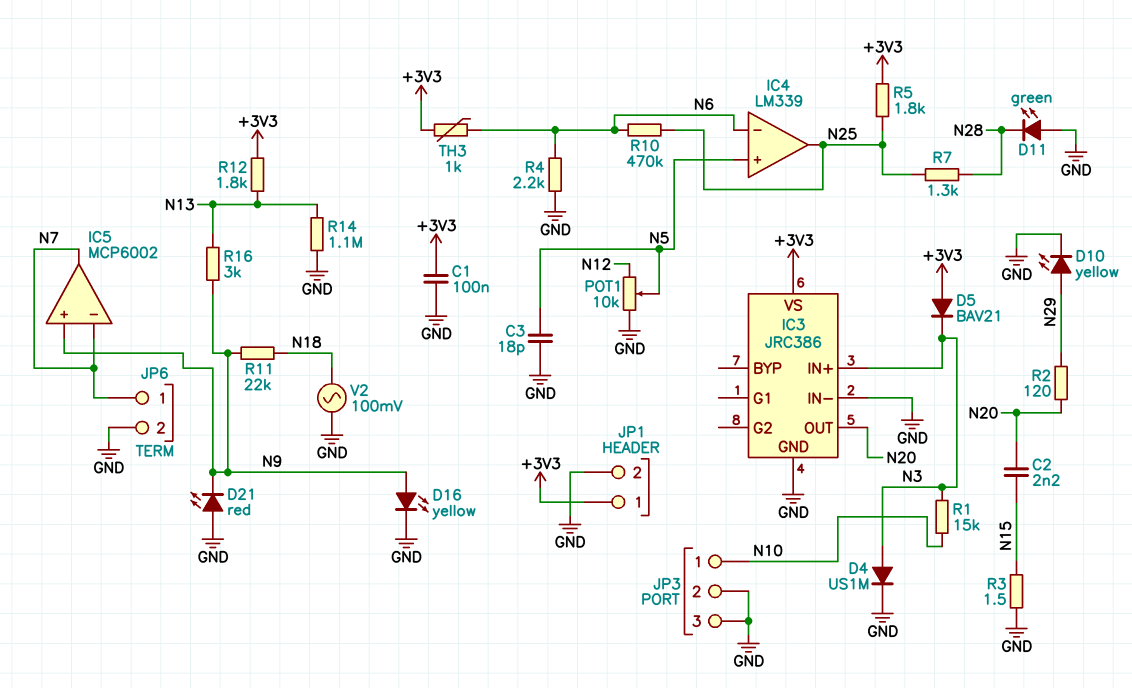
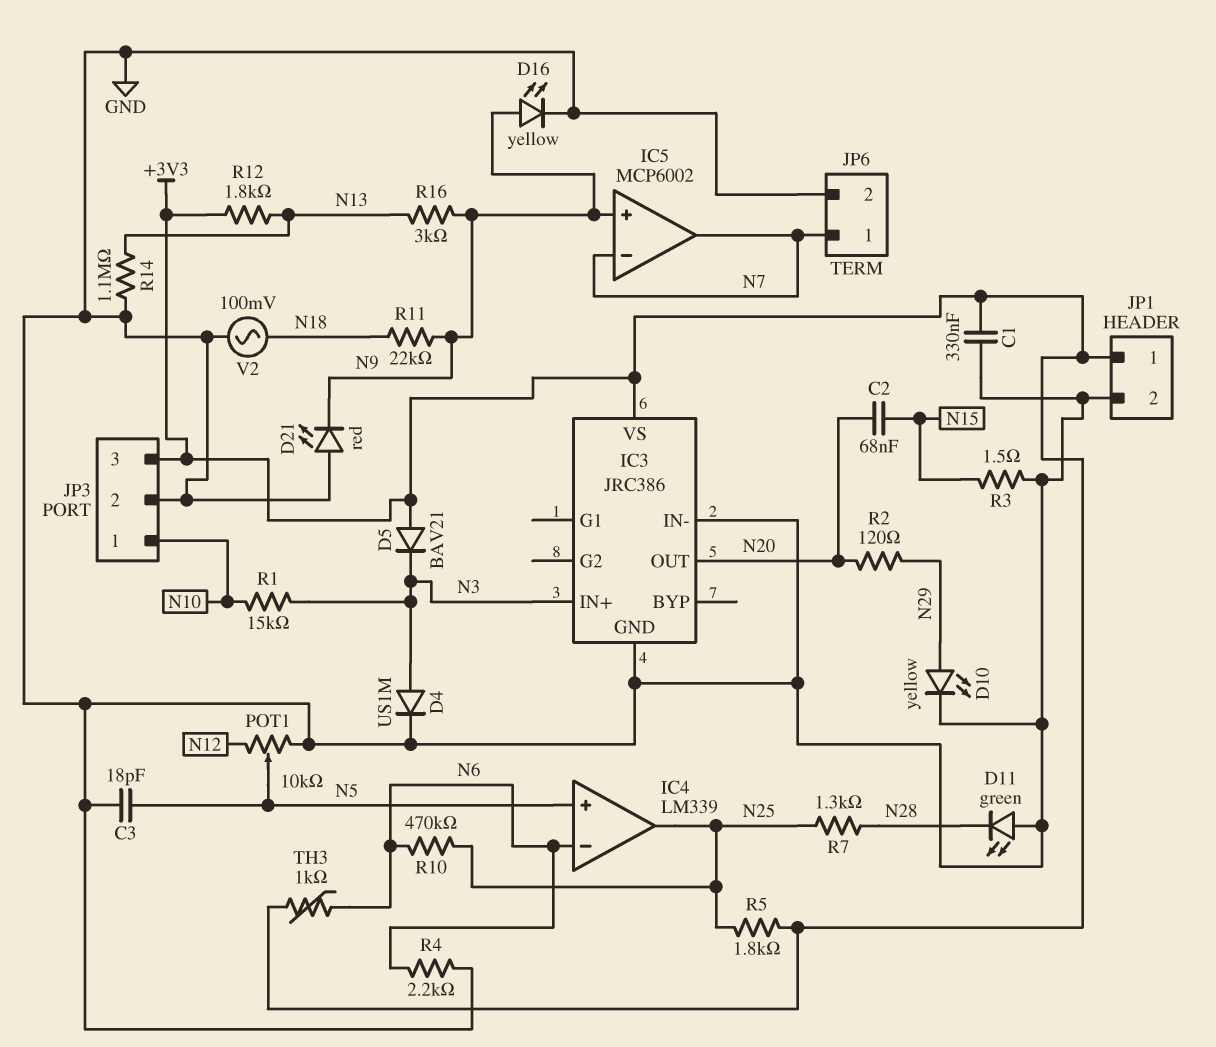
C1: 100nF (+3V3, GND) -> 330nF (+3V3, GND)
C2: 2.2nF (N15, N20) -> 68nF (N15, N20)
JP3 pin 3: GND -> +3V3

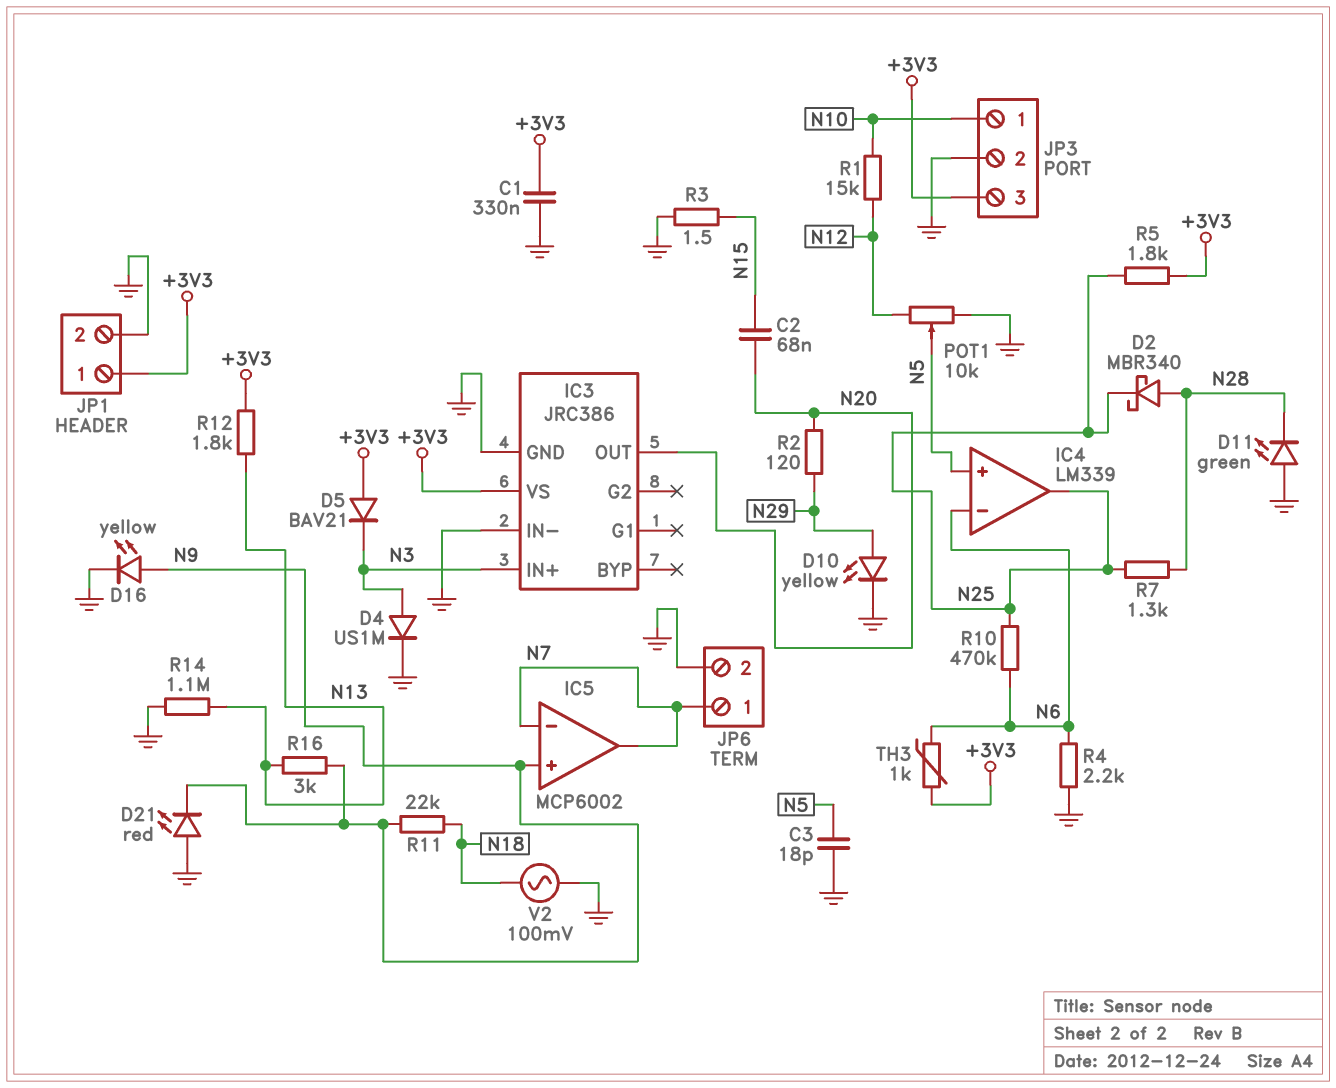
D2: none -> schottky MBR340 (A N28, K N25)
R1: 15k (N3, N10) -> 15k (N10, N12)

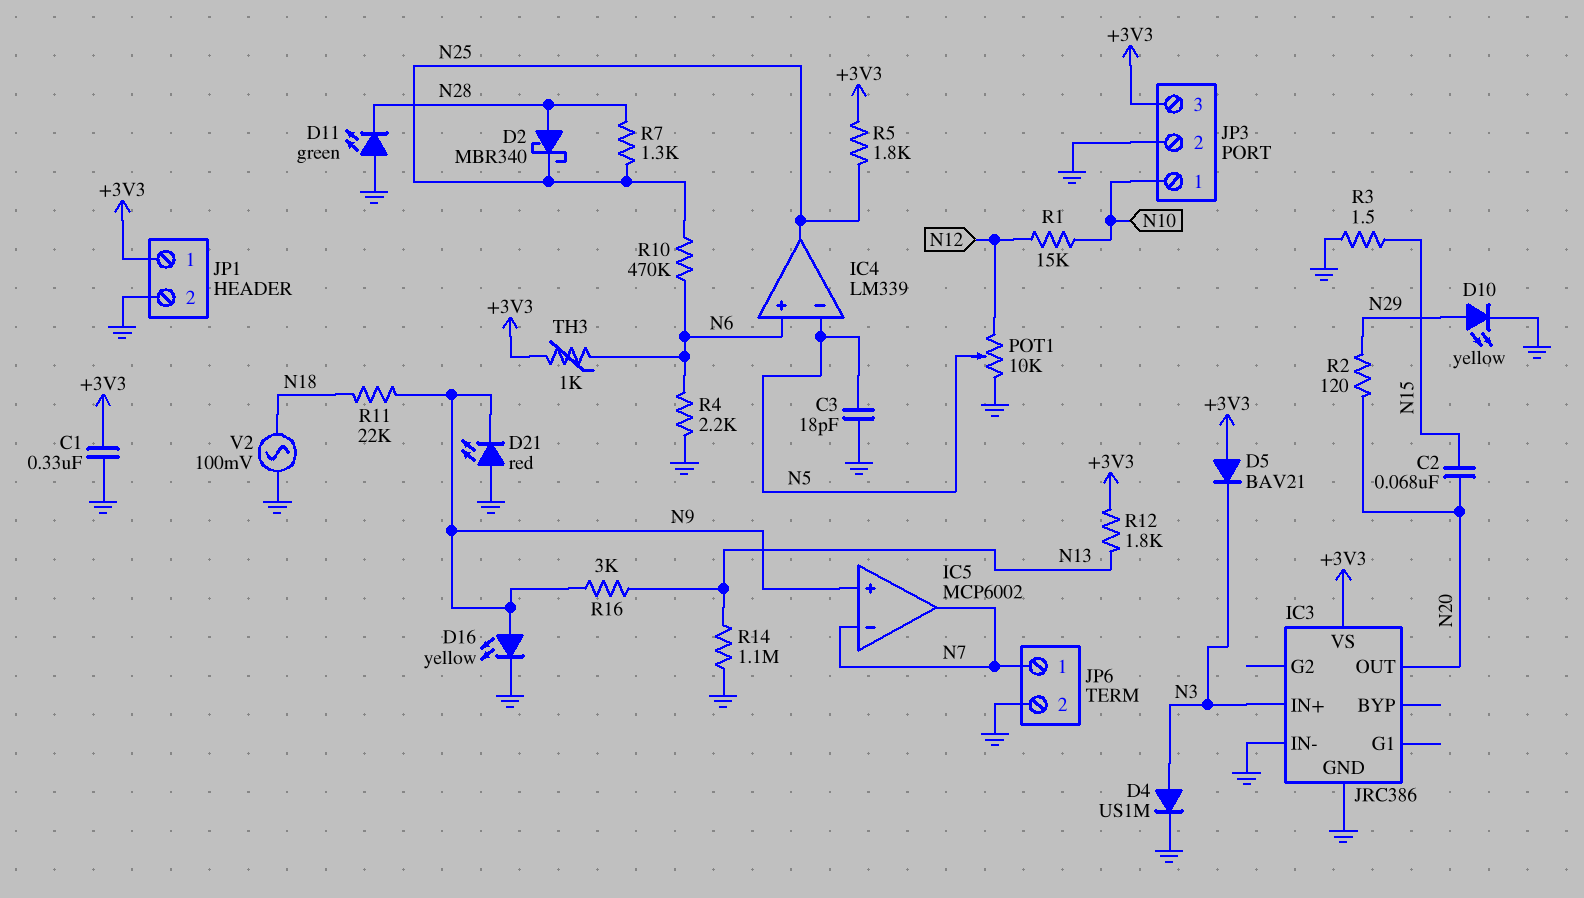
IC4 pin in+: N5 -> N6
IC4 pin in-: N6 -> N5

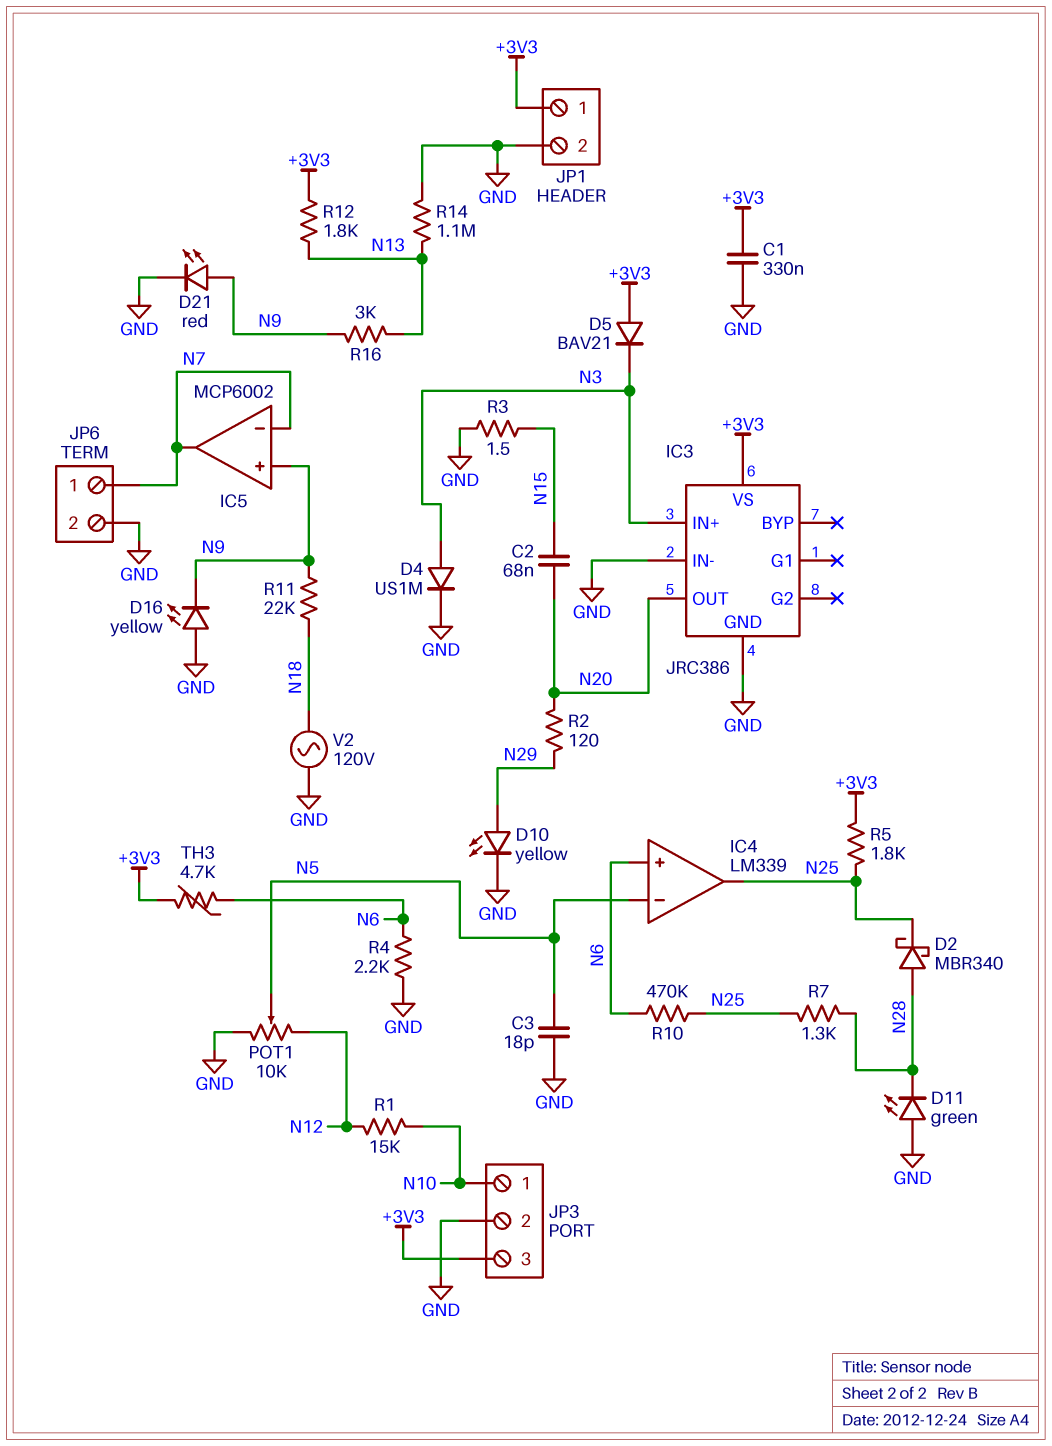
D16: LED yellow (A N9, K GND) -> LED yellow (A GND, K N9)
D21: LED red (A GND, K N9) -> LED red (A N9, K GND)
TH3: 1k (+3V3, N6) -> 4.7k (+3V3, N6)
V2: AC 100mV (GND, N18) -> AC 120V (GND, N18)

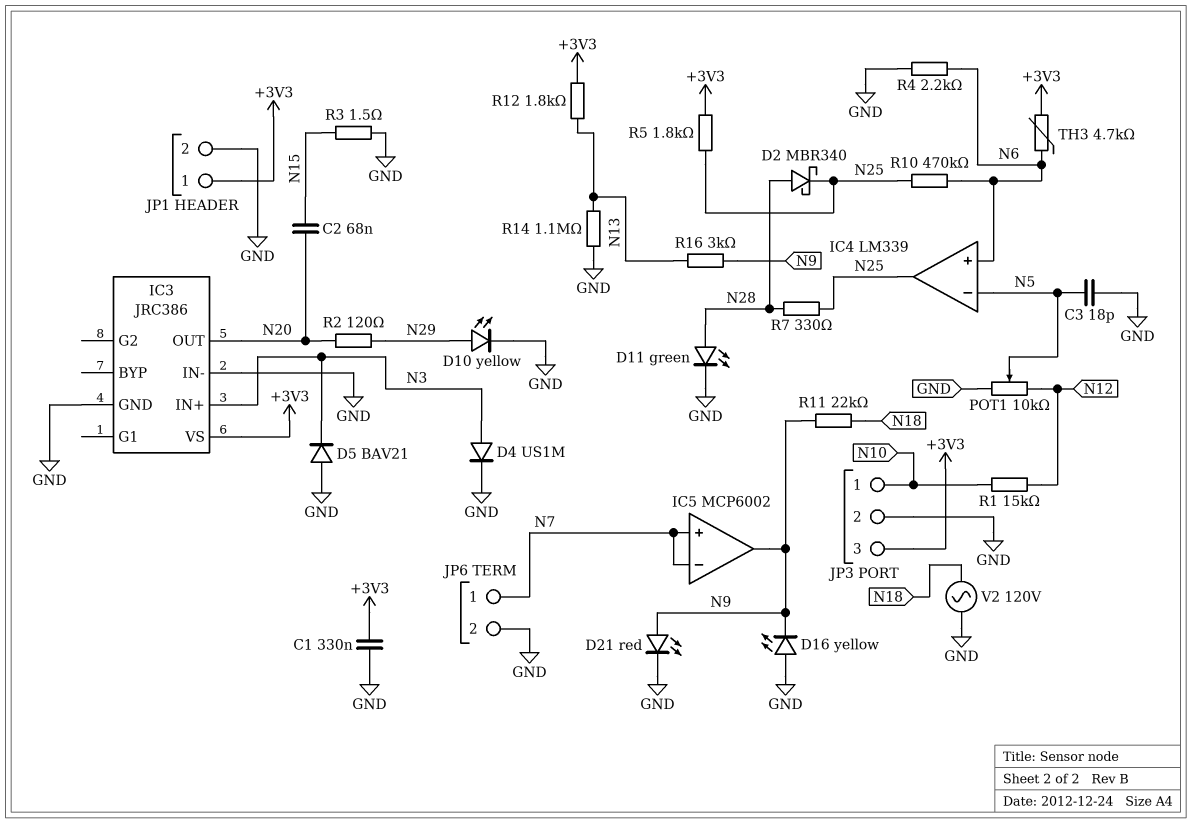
D5: diode BAV21 (A +3V3, K N3) -> diode BAV21 (A GND, K N3)
D11: LED green (A GND, K N28) -> LED green (A N28, K GND)
IC5 pin in+: N9 -> N7
IC5 pin out: N7 -> N9
R7: 1.3k (N25, N28) -> 330 (N25, N28)

